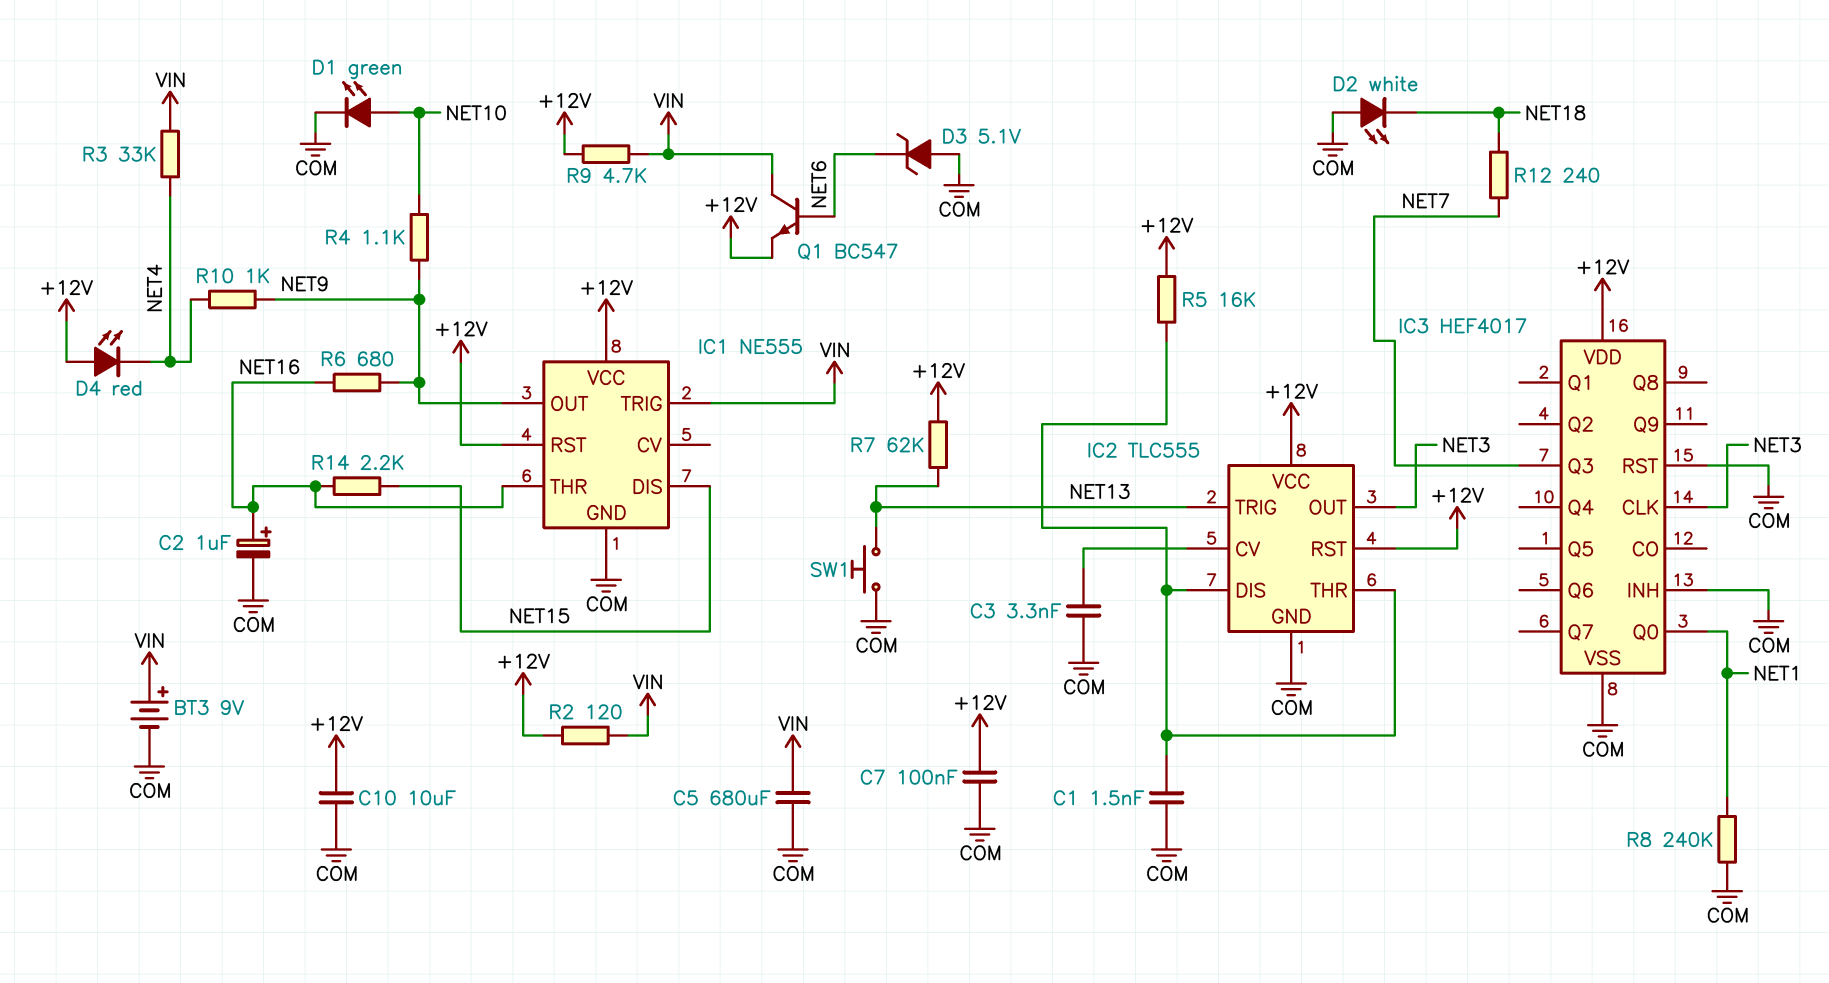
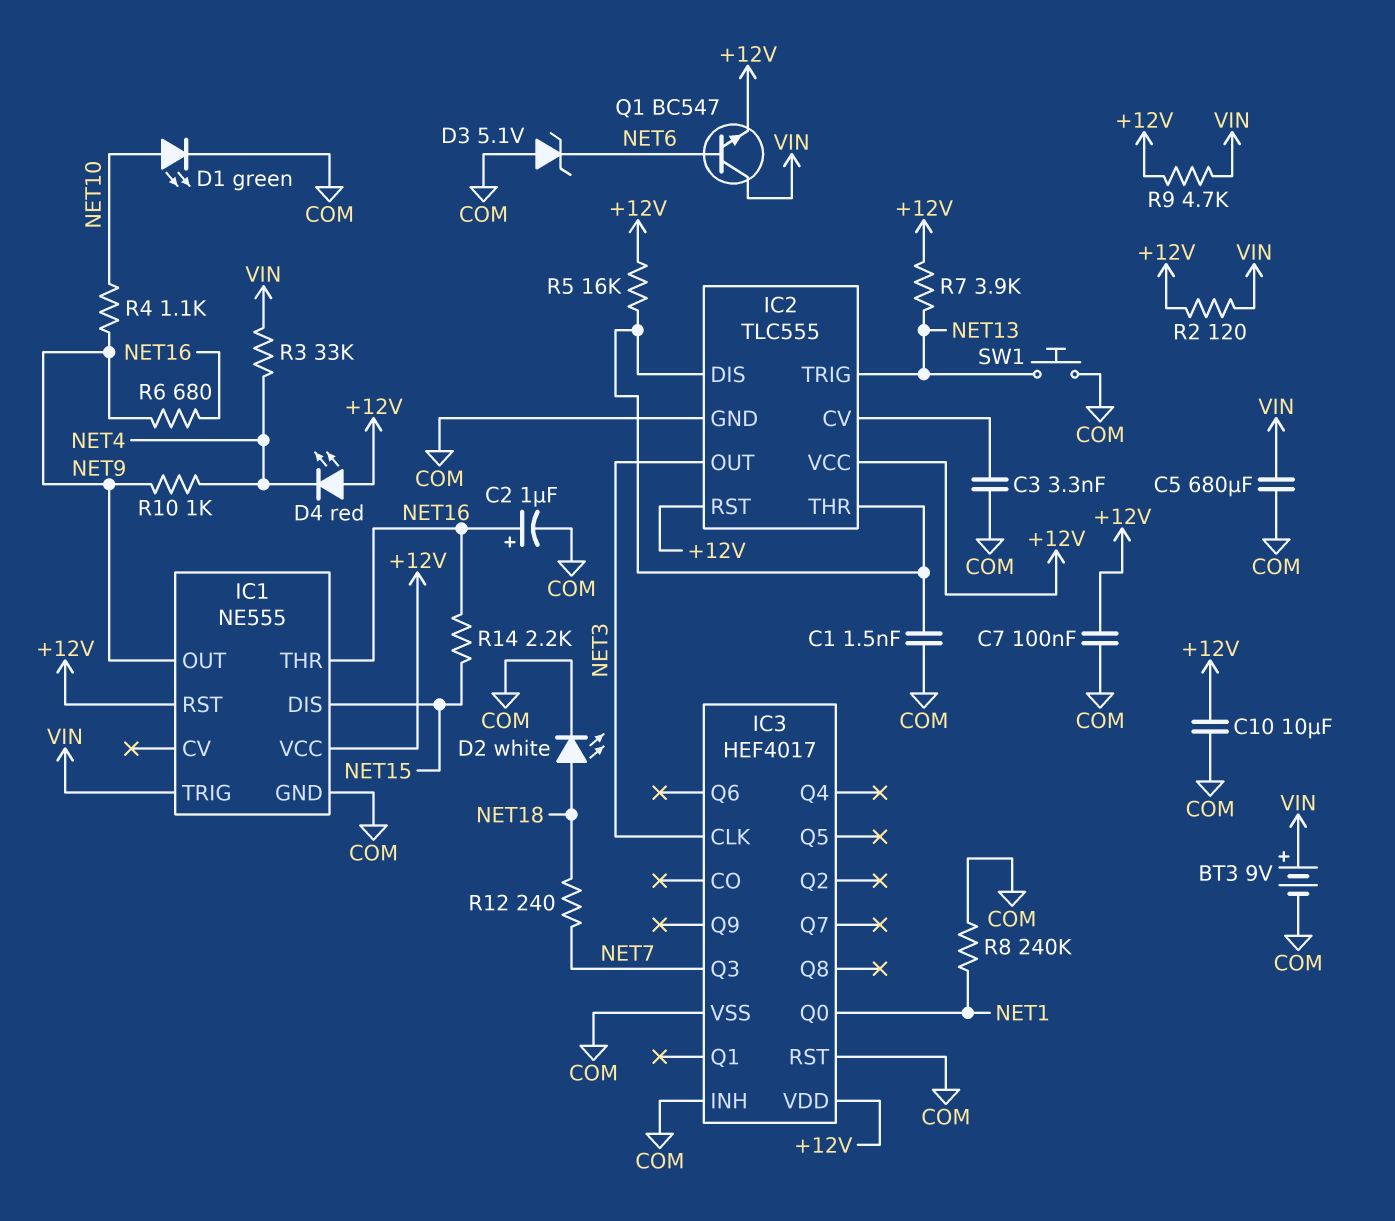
D2: LED white (A COM, K NET18) -> LED white (A NET18, K COM)
R7: 62k (+12V, NET13) -> 3.9k (+12V, NET13)

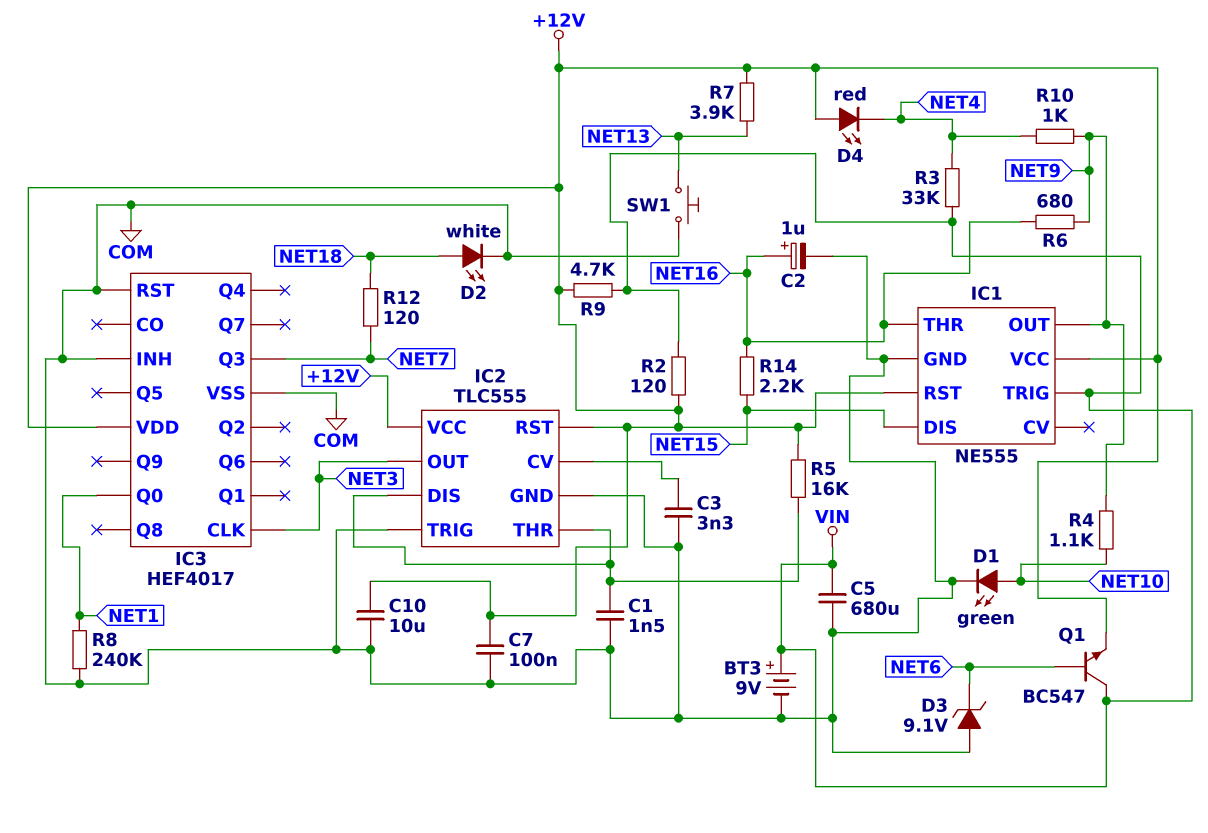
D3: zener 5.1V (A COM, K NET6) -> zener 9.1V (A COM, K NET6)
IC2 pin TRIG: NET13 -> COM
R12: 240 (NET7, NET18) -> 120 (NET7, NET18)

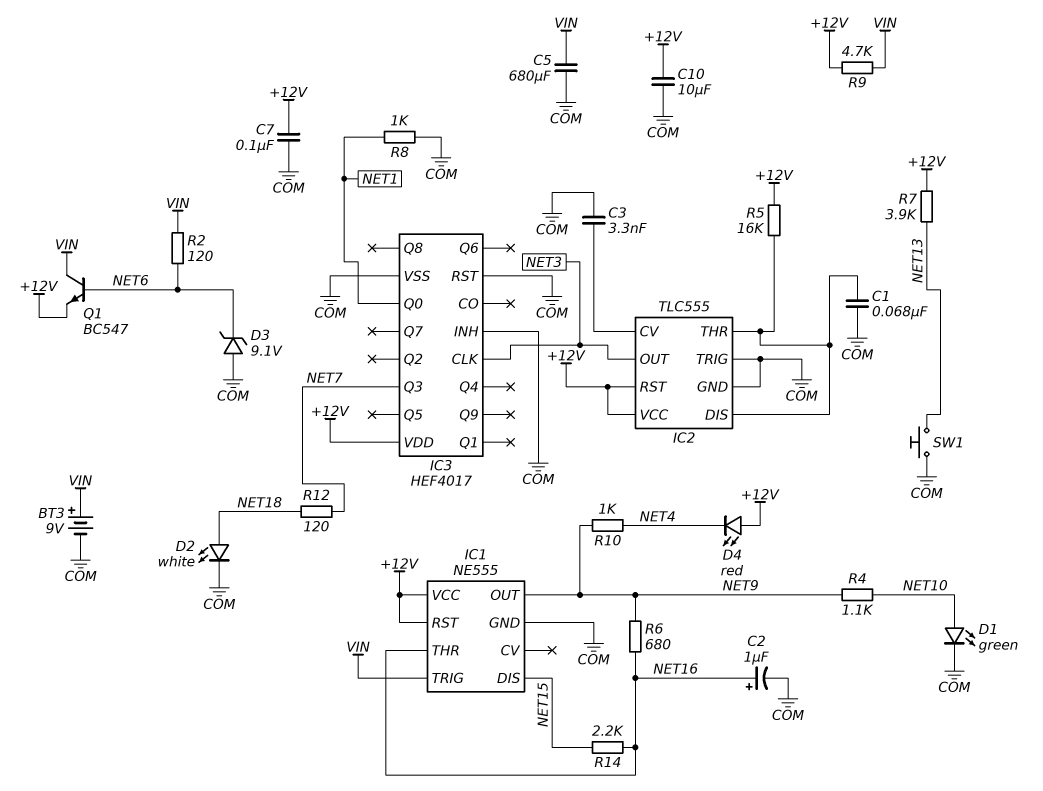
C1: 1.5nF (COM, IC2/DIS) -> 68nF (COM, IC2/DIS)
R2: 120 (+12V, VIN) -> 120 (NET6, VIN)
R3: 33k (NET4, VIN) -> none
R8: 240k (COM, NET1) -> 1k (COM, NET1)

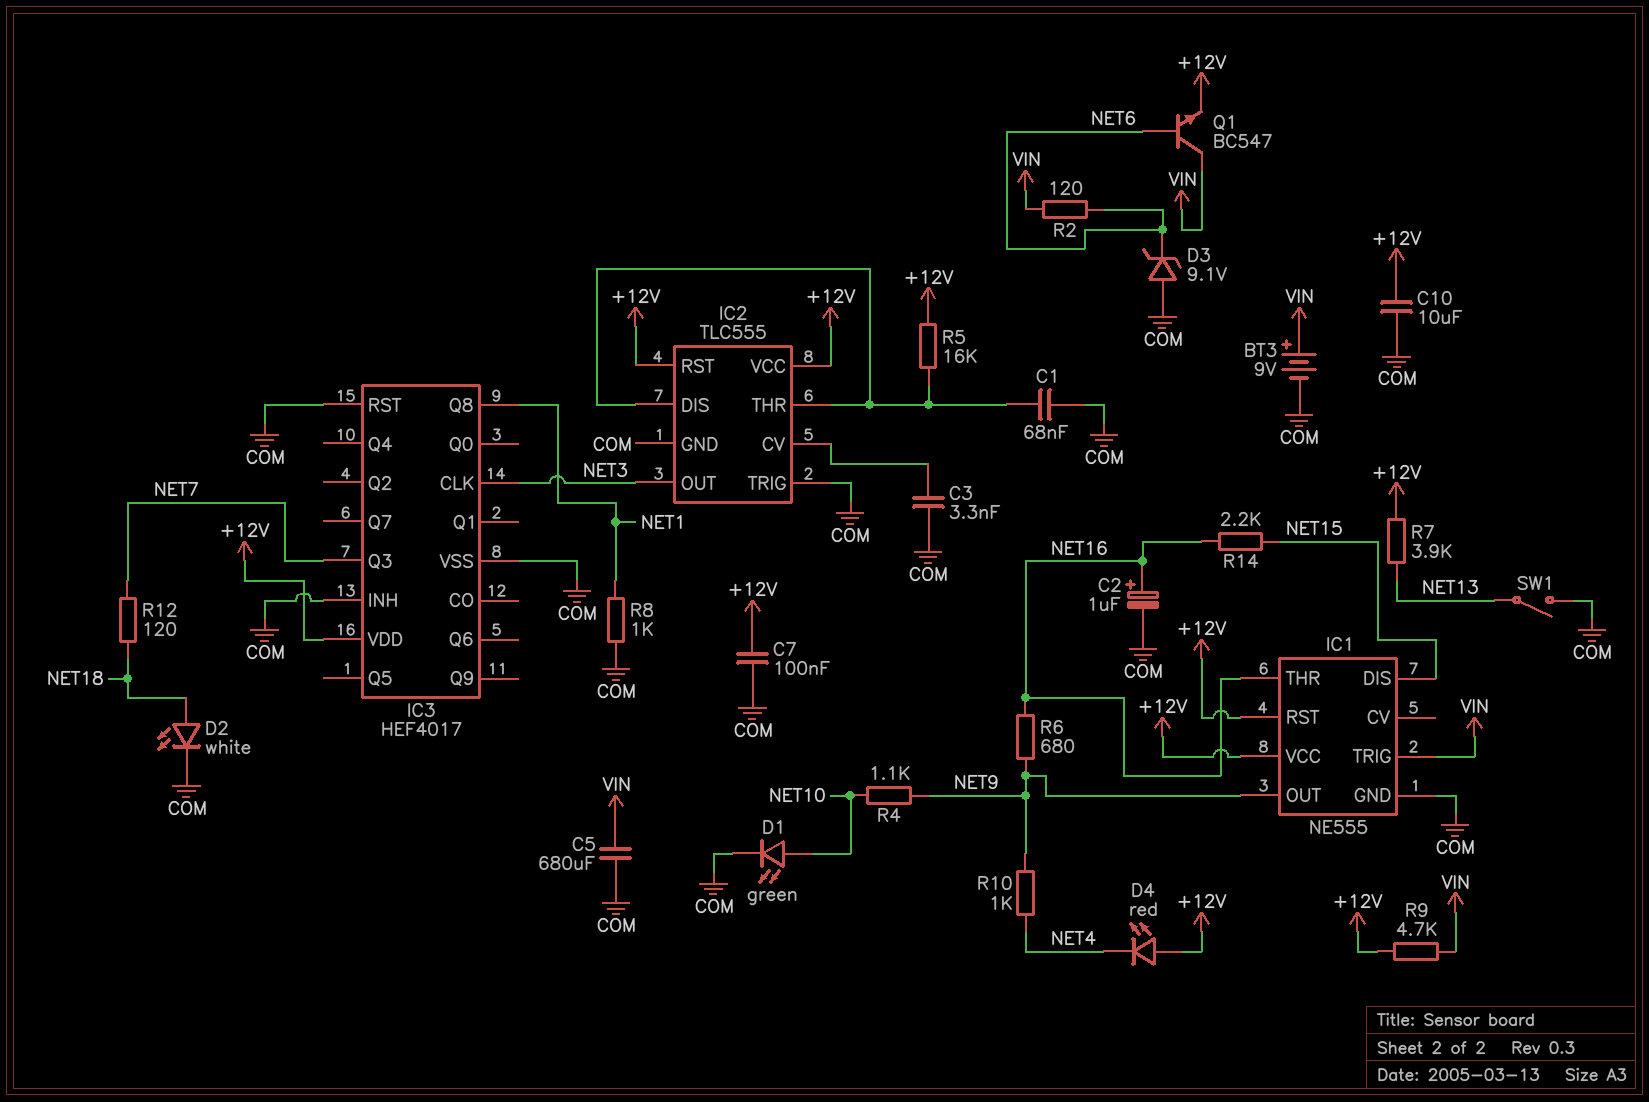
IC3 pin Q0: NET1 -> none
IC3 pin Q8: none -> NET1
SW1: button (COM, NET13) -> switch (COM, NET13)

